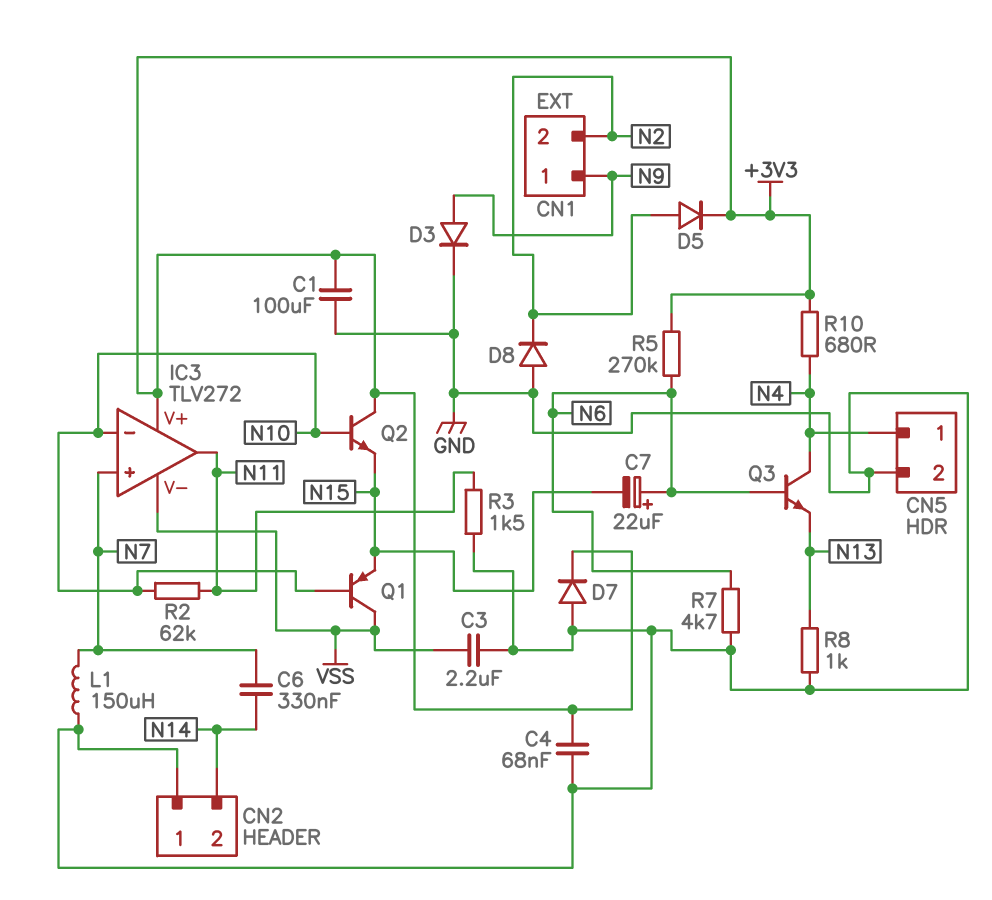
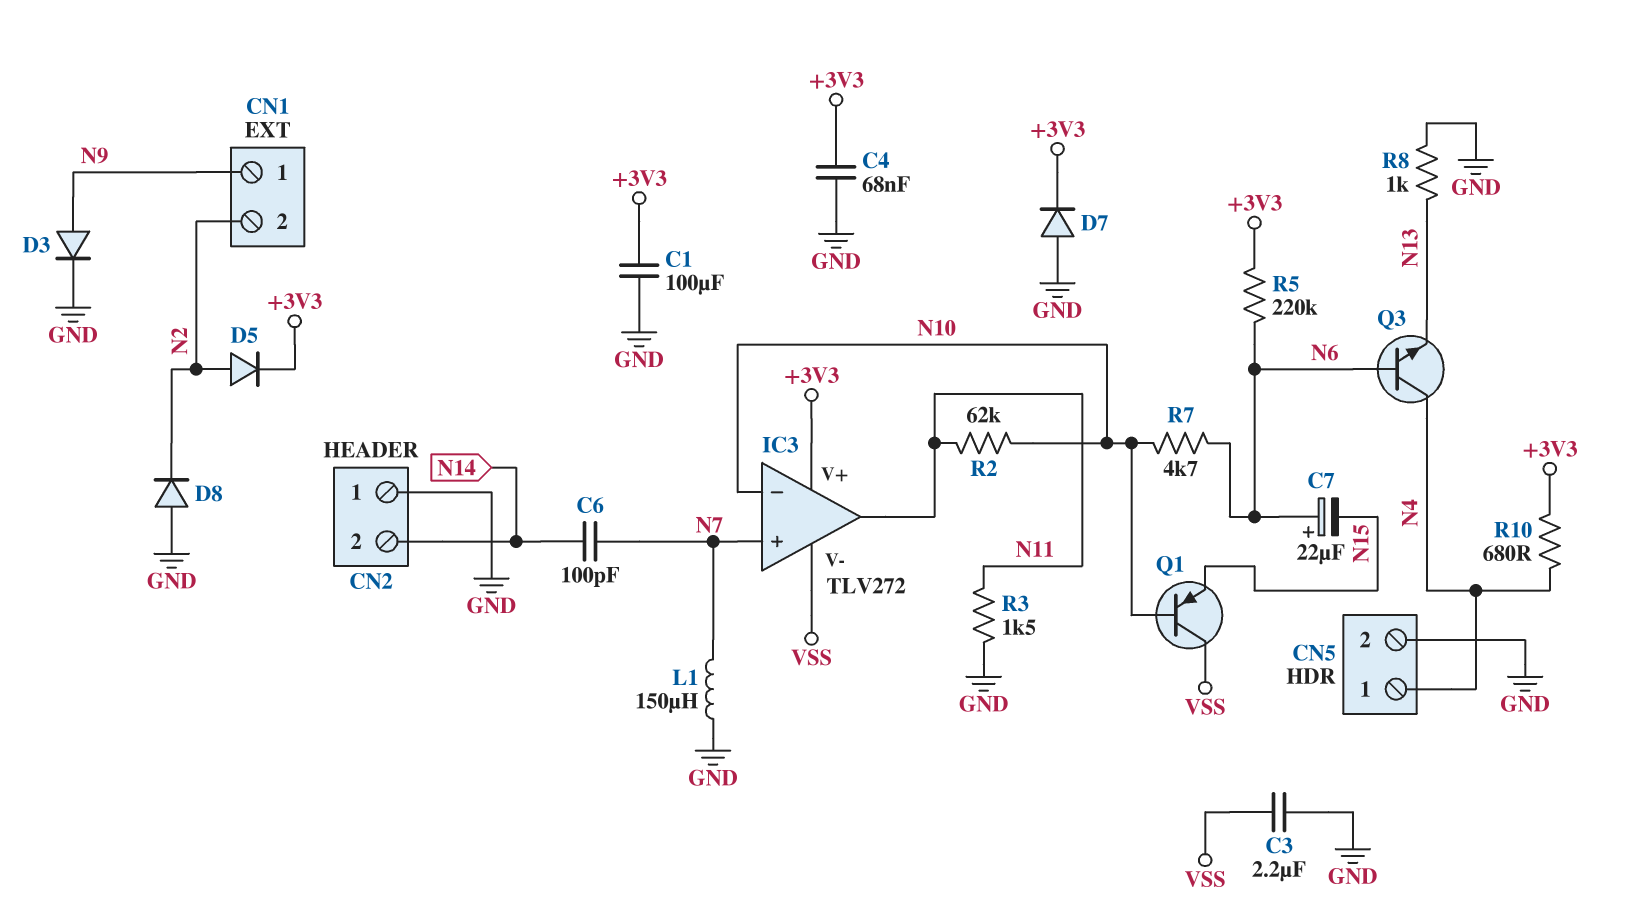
C6: 330nF (N7, N14) -> 100pF (N7, N14)
Q2: NPN (B N10, C +3V3, E N15) -> none
R5: 270k (+3V3, N6) -> 220k (+3V3, N6)
R7: 4.7k (GND, N6) -> 4.7k (N6, N10)

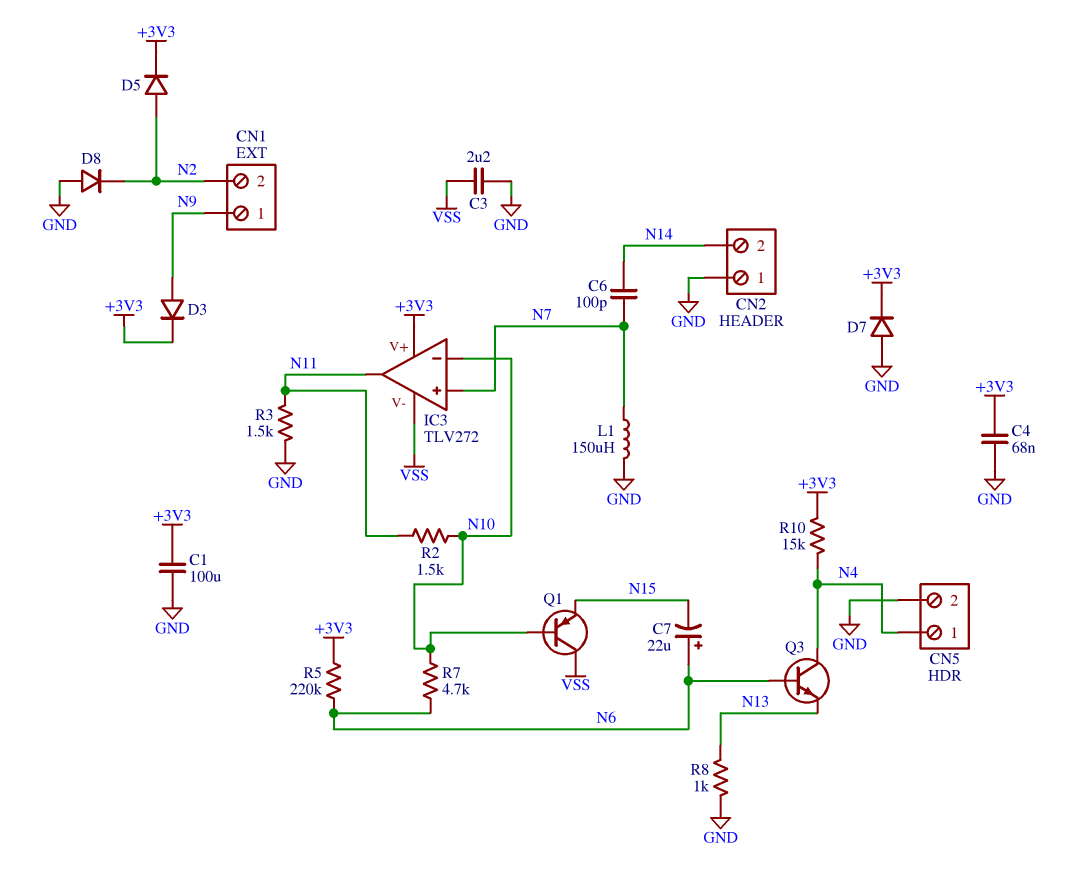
D3: diode (A N9, K GND) -> diode (A N9, K +3V3)
R2: 62k (N10, N11) -> 1.5k (N10, N11)
R10: 680 (+3V3, N4) -> 15k (+3V3, N4)

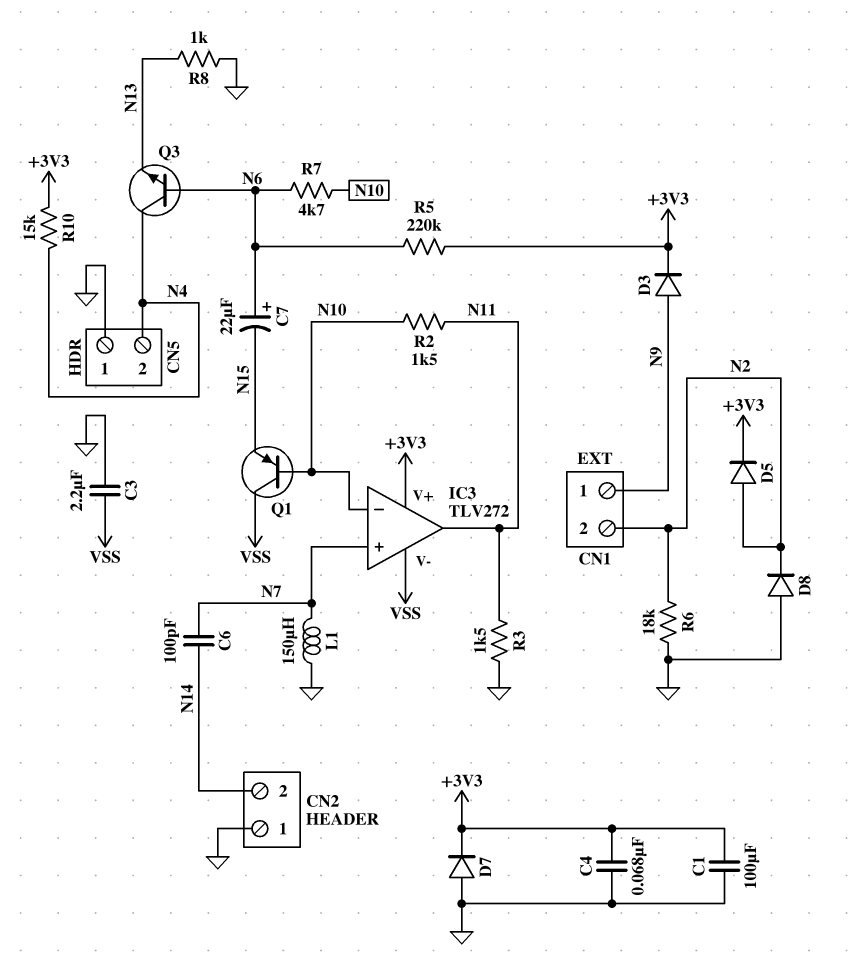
CN5 pin 1: N4 -> GND
CN5 pin 2: GND -> N4
R6: none -> 18k (GND, N2)

